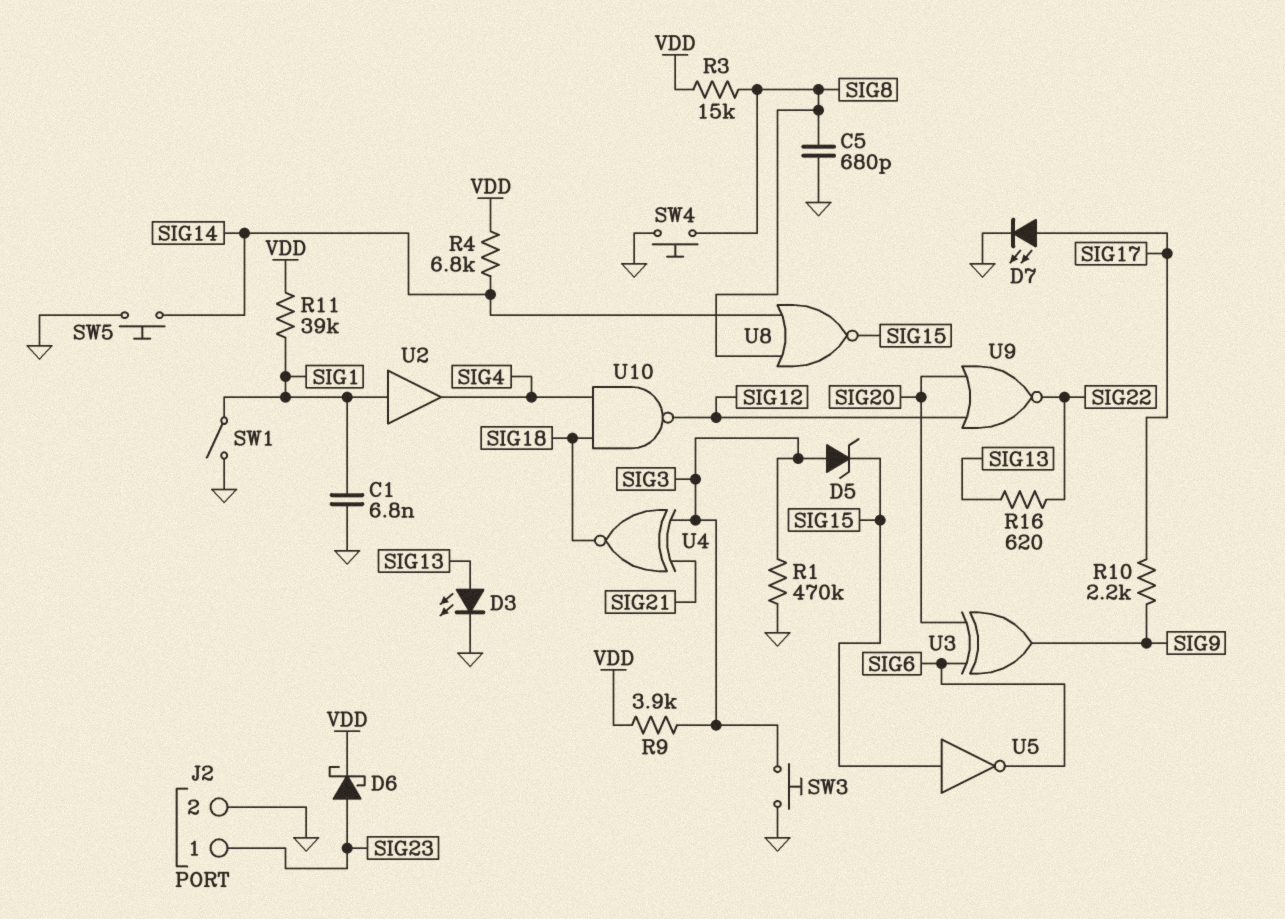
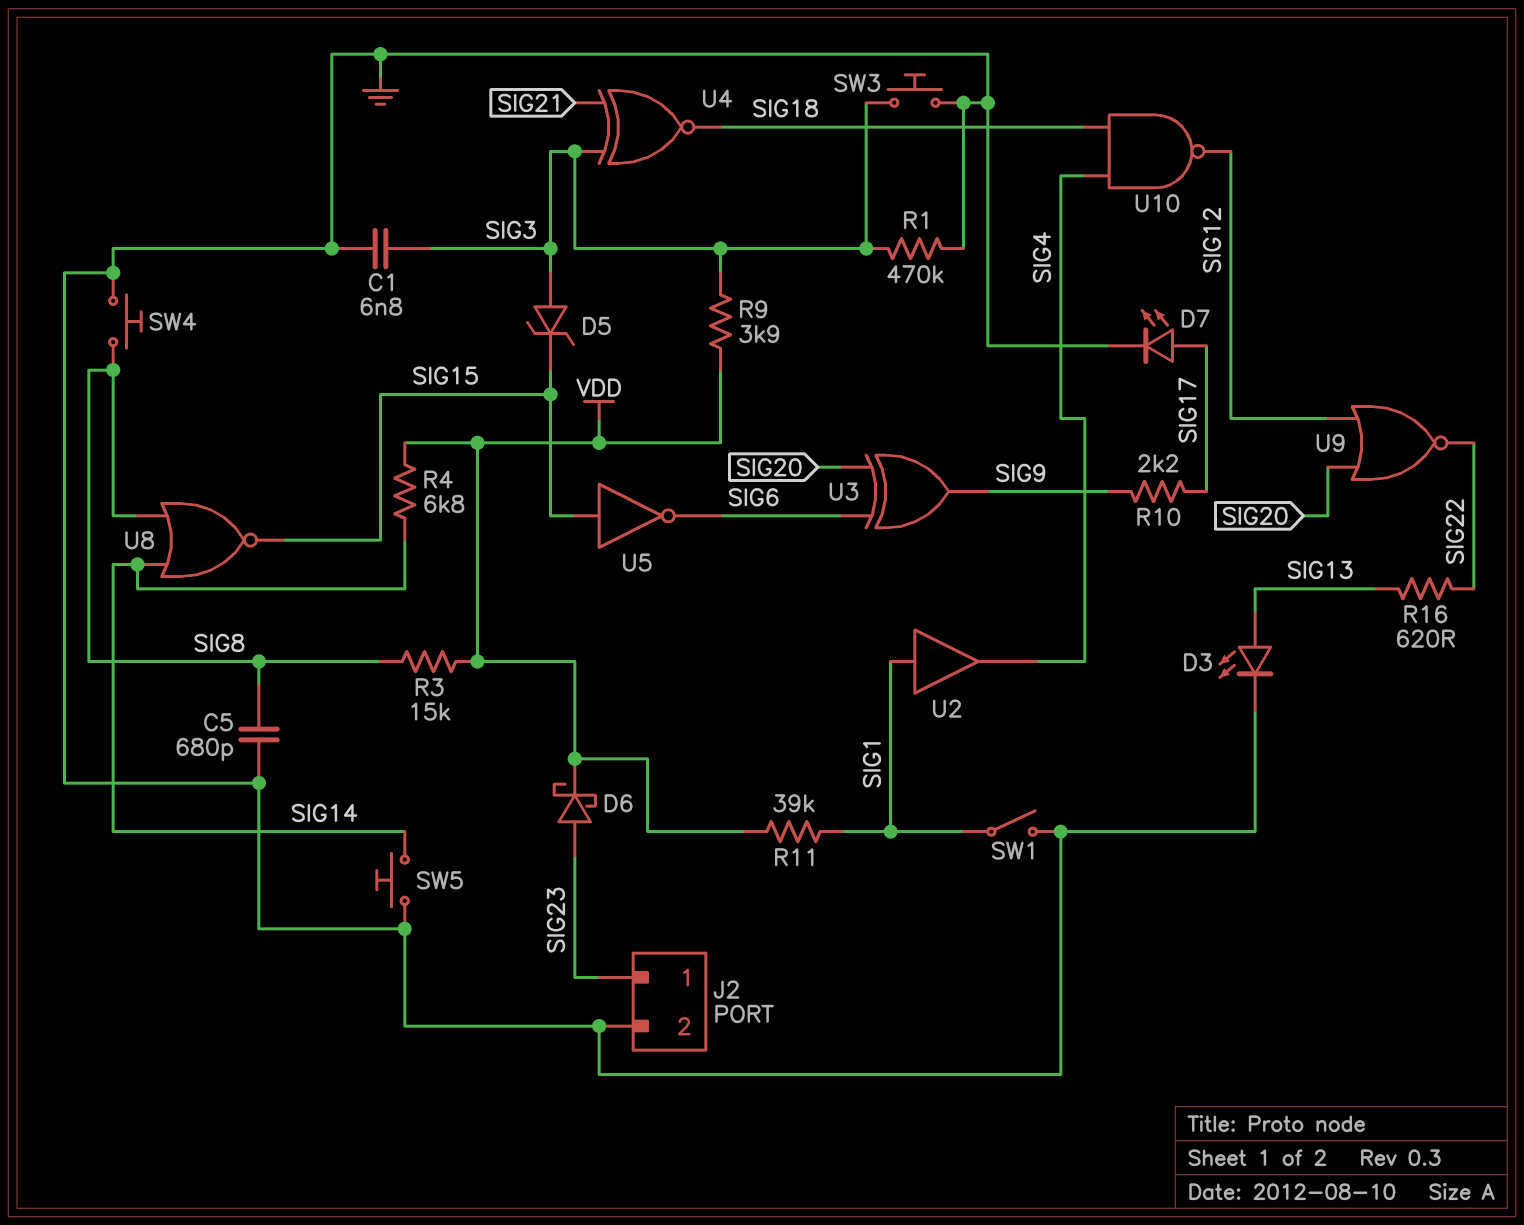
C1: 6.8nF (GND, SIG1) -> 6.8nF (GND, SIG3)

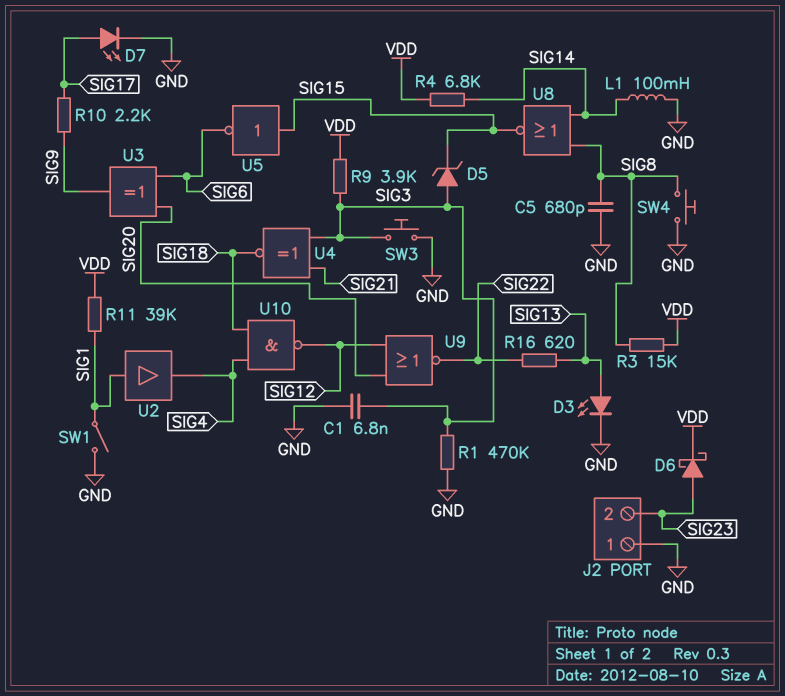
J2 pin 1: SIG23 -> GND
J2 pin 2: GND -> SIG23
L1: none -> 100mH (GND, SIG14)
SW5: button (GND, SIG14) -> none

